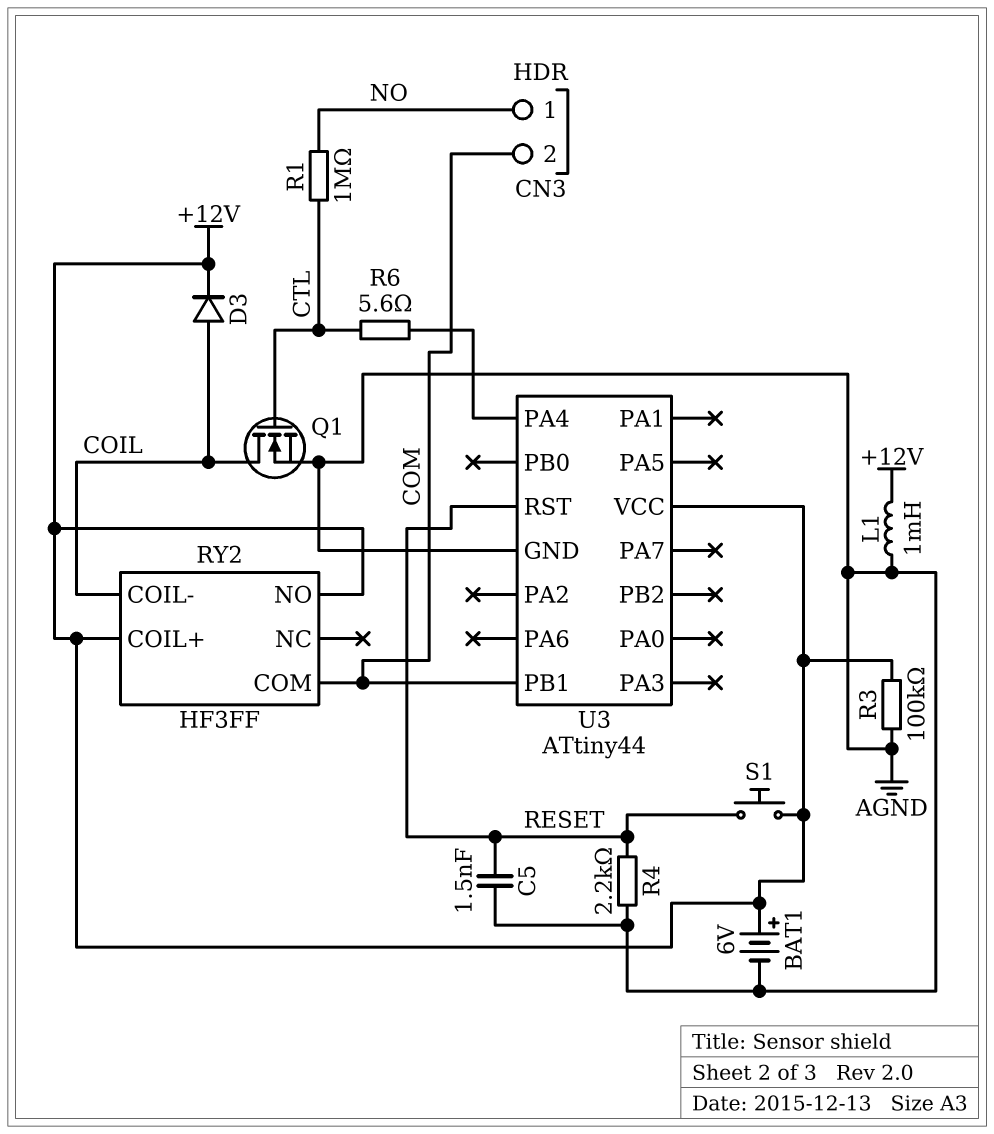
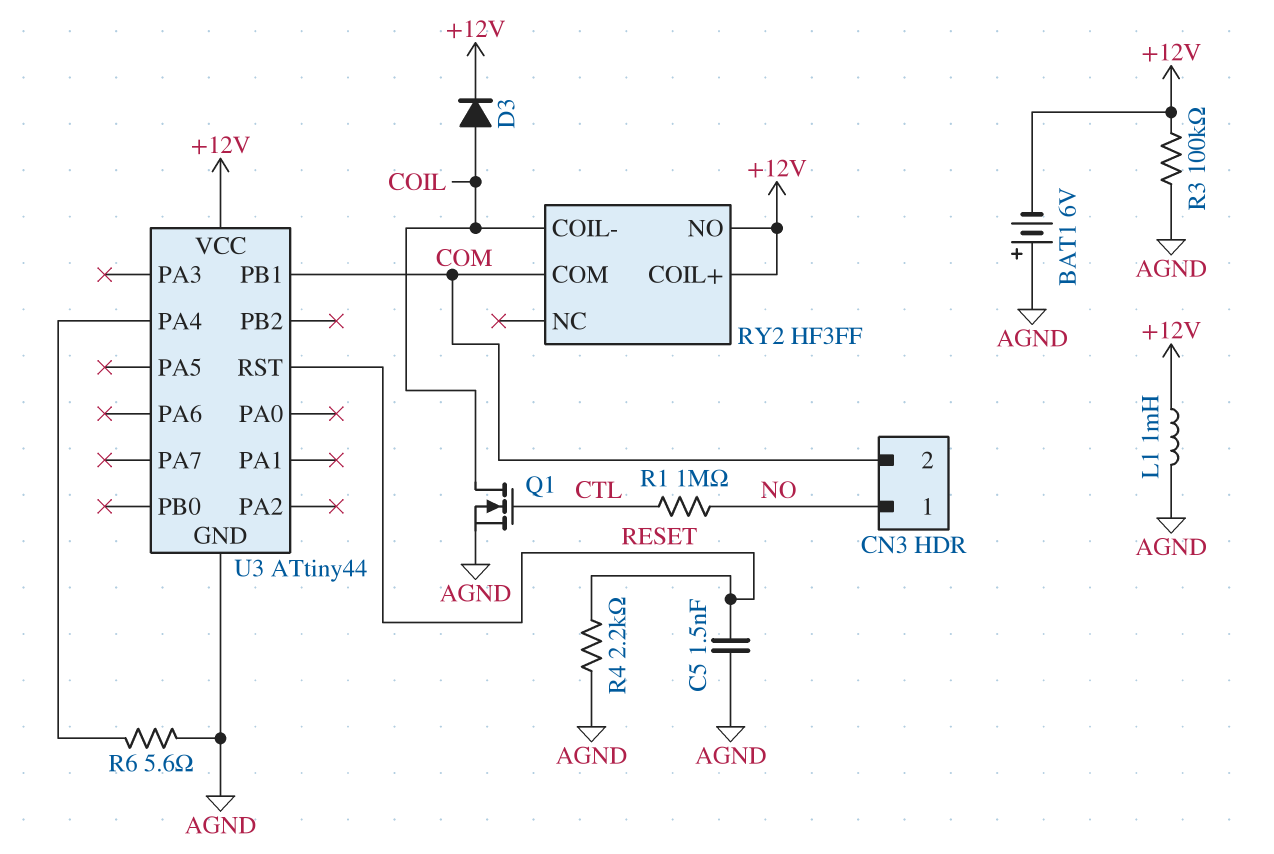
BAT1: 6V (plus +12V, minus AGND) -> 6V (plus AGND, minus +12V)
R6: 5.6 (CTL, U3/PA4) -> 5.6 (AGND, U3/PA4)
S1: button (+12V, RESET) -> none

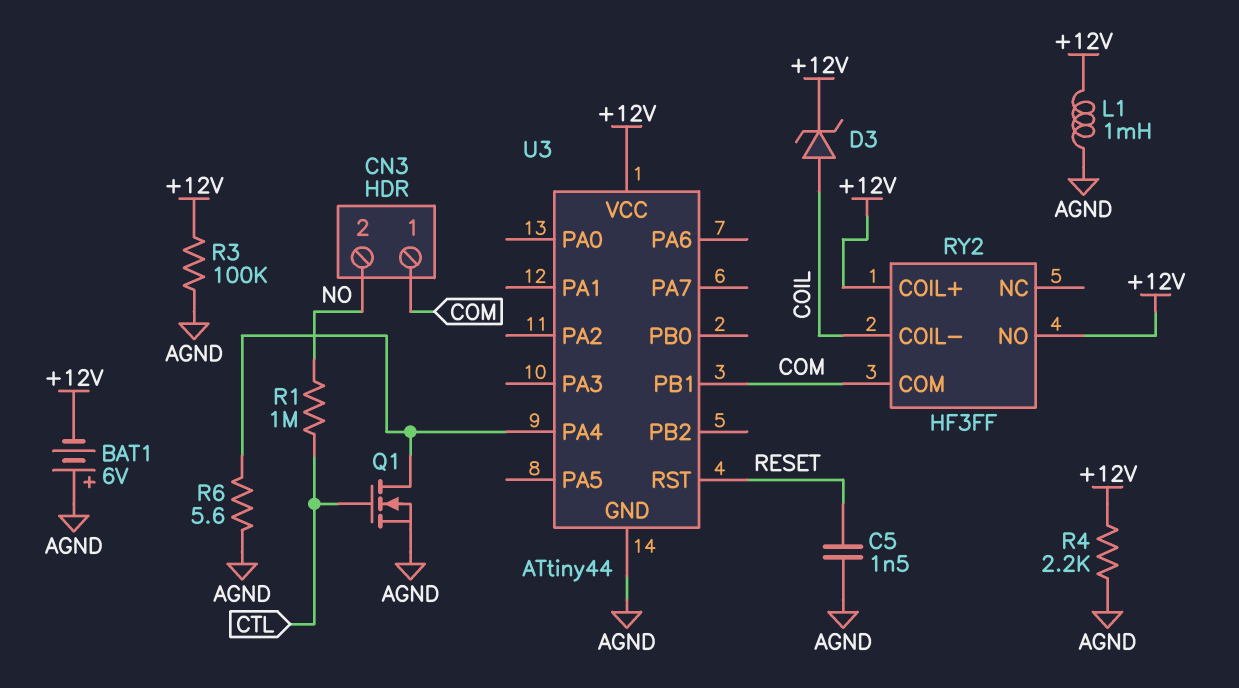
CN3 pin 1: NO -> COM
CN3 pin 2: COM -> NO
D3: diode (A COIL, K +12V) -> zener (A COIL, K +12V)
Q1: NMOS (G CTL, D COIL, S AGND) -> NMOS (G CTL, D U3/PA4, S AGND)
R4: 2.2k (AGND, RESET) -> 2.2k (+12V, AGND)

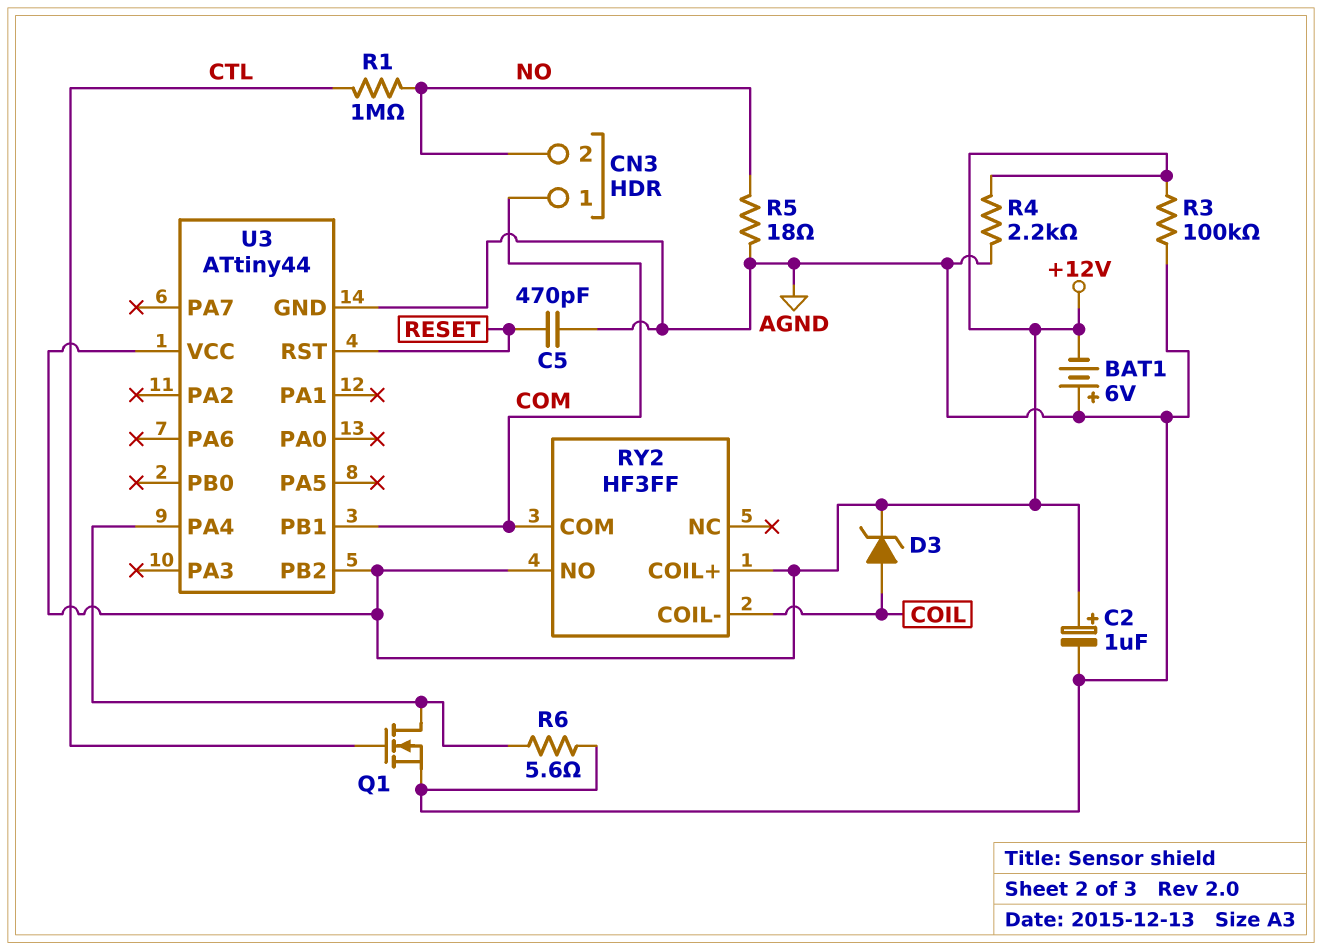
C2: none -> 1uF (plus +12V, minus AGND)
C5: 1.5nF (AGND, RESET) -> 470pF (AGND, RESET)
L1: 1mH (+12V, AGND) -> none
R5: none -> 18 (AGND, NO)
U3 pin PB2: none -> +12V

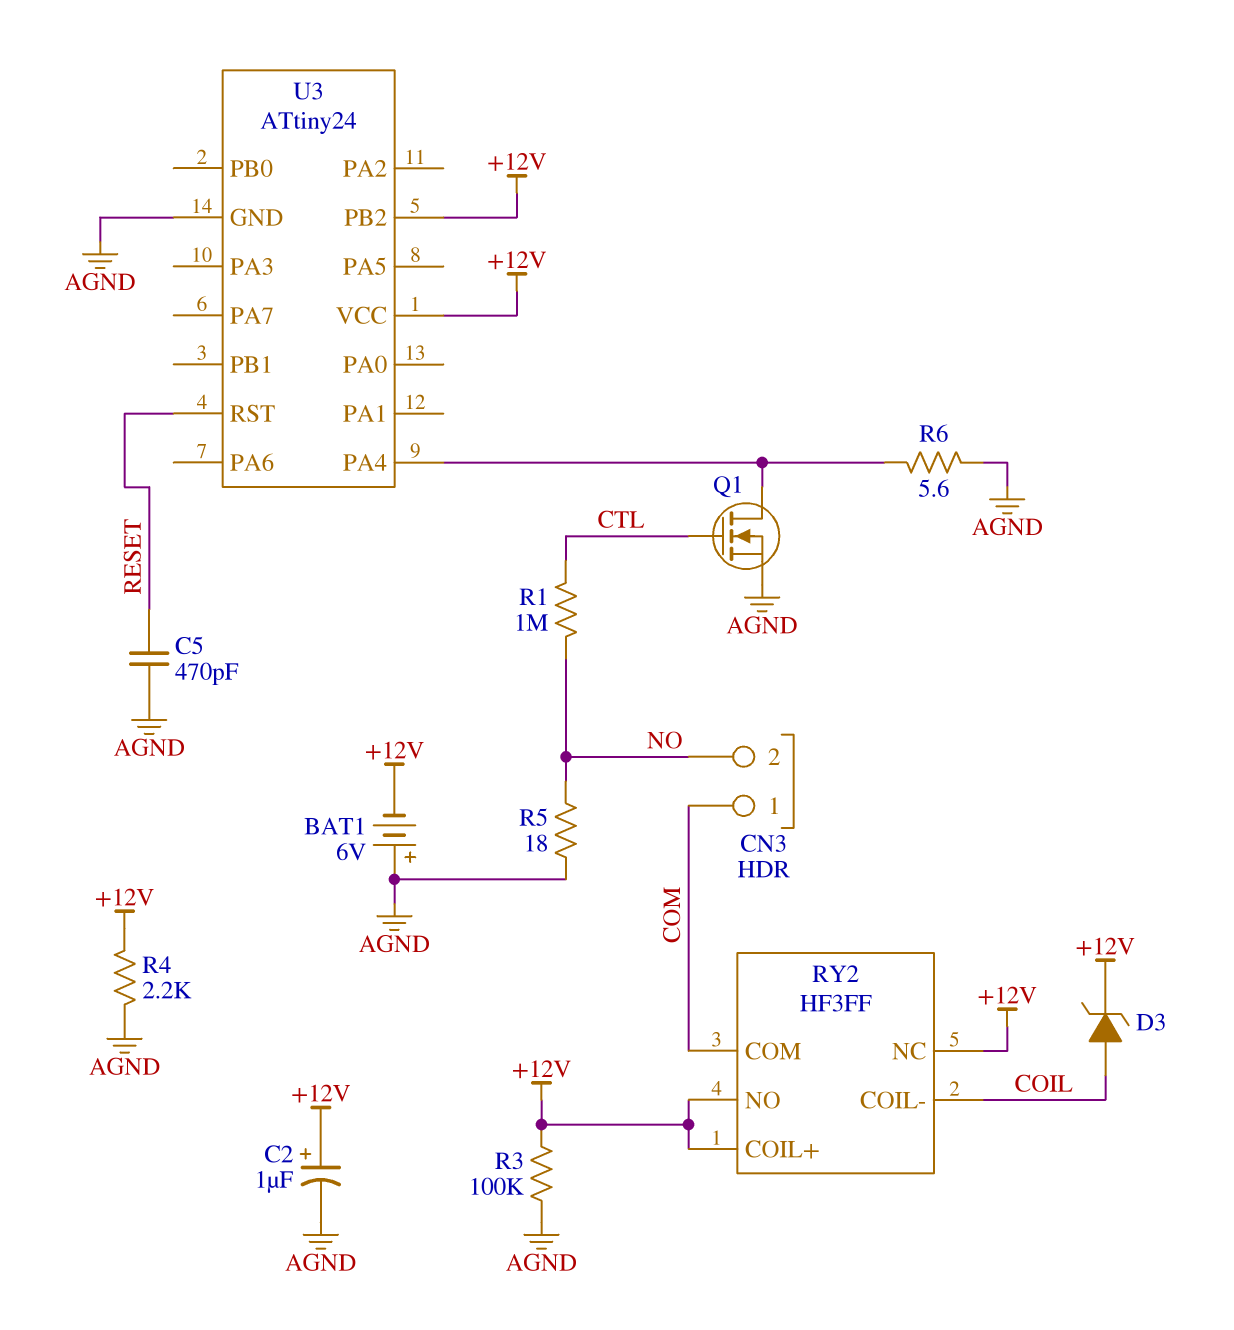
RY2 pin NC: none -> +12V
U3: ATtiny44 -> ATtiny24
U3 pin PB1: COM -> none

